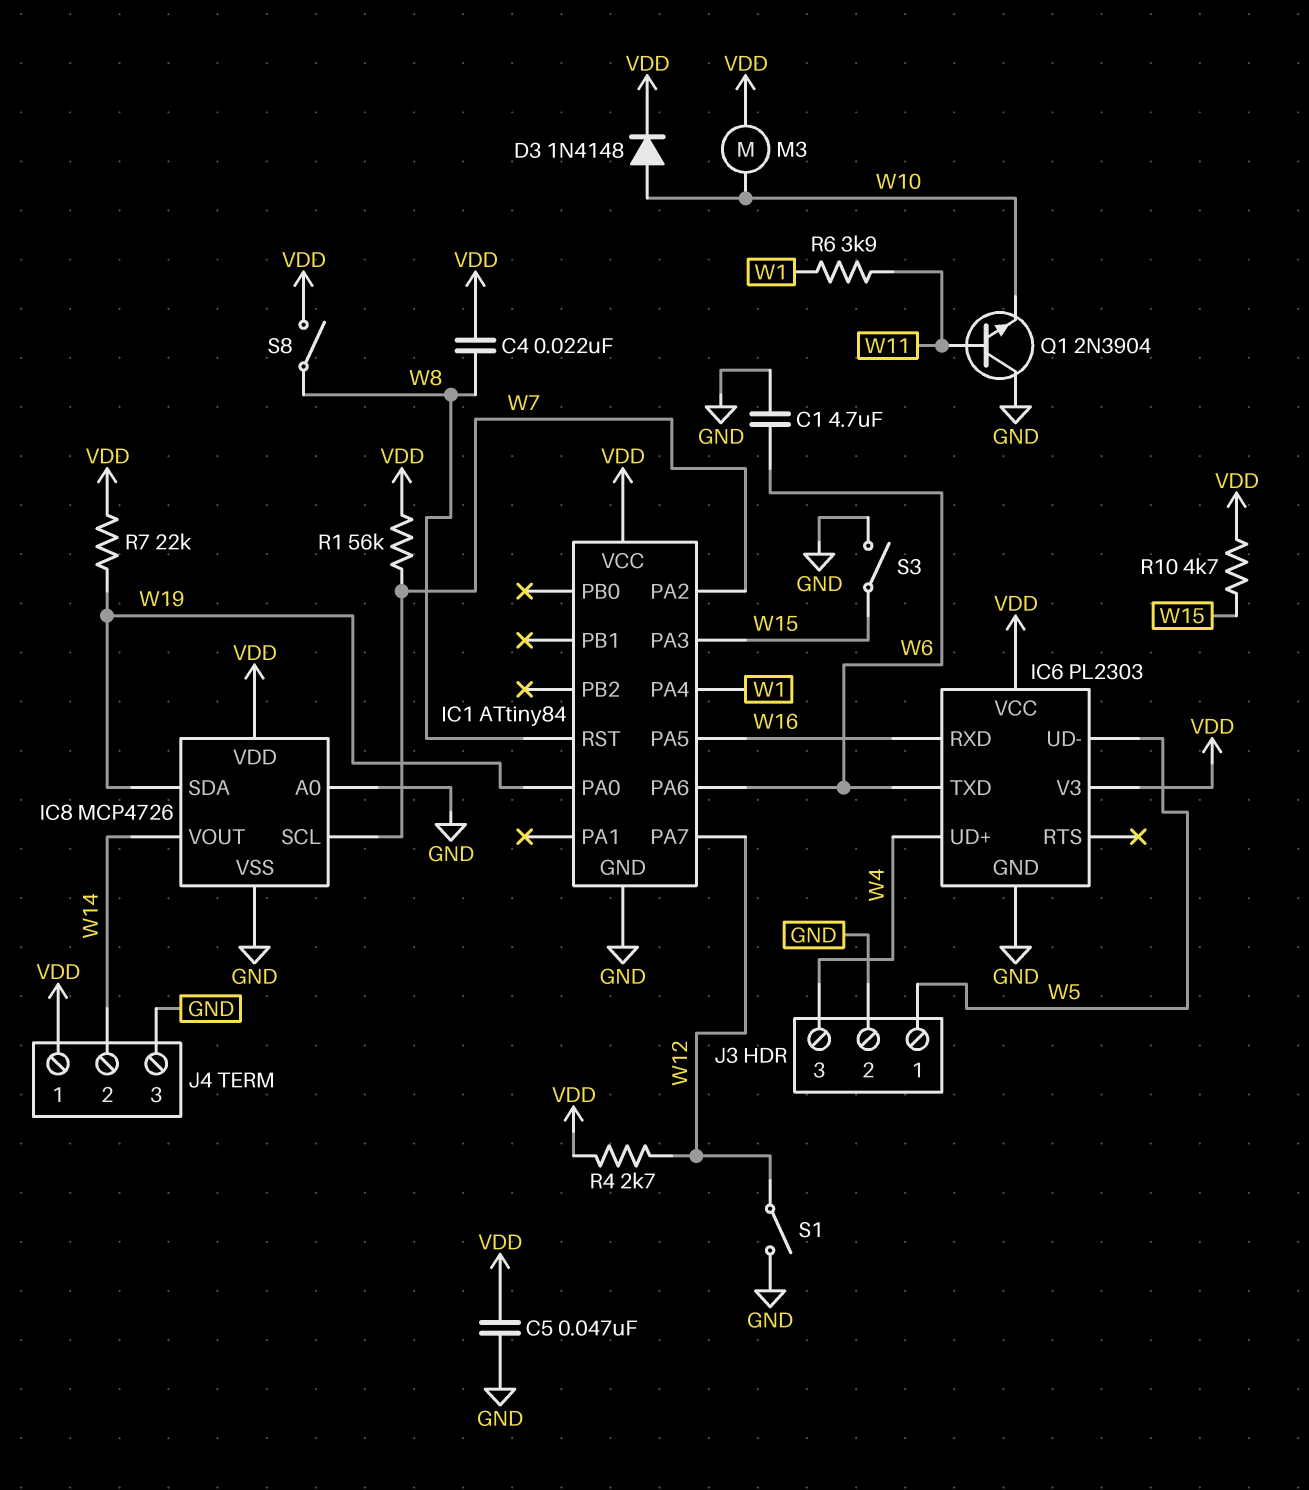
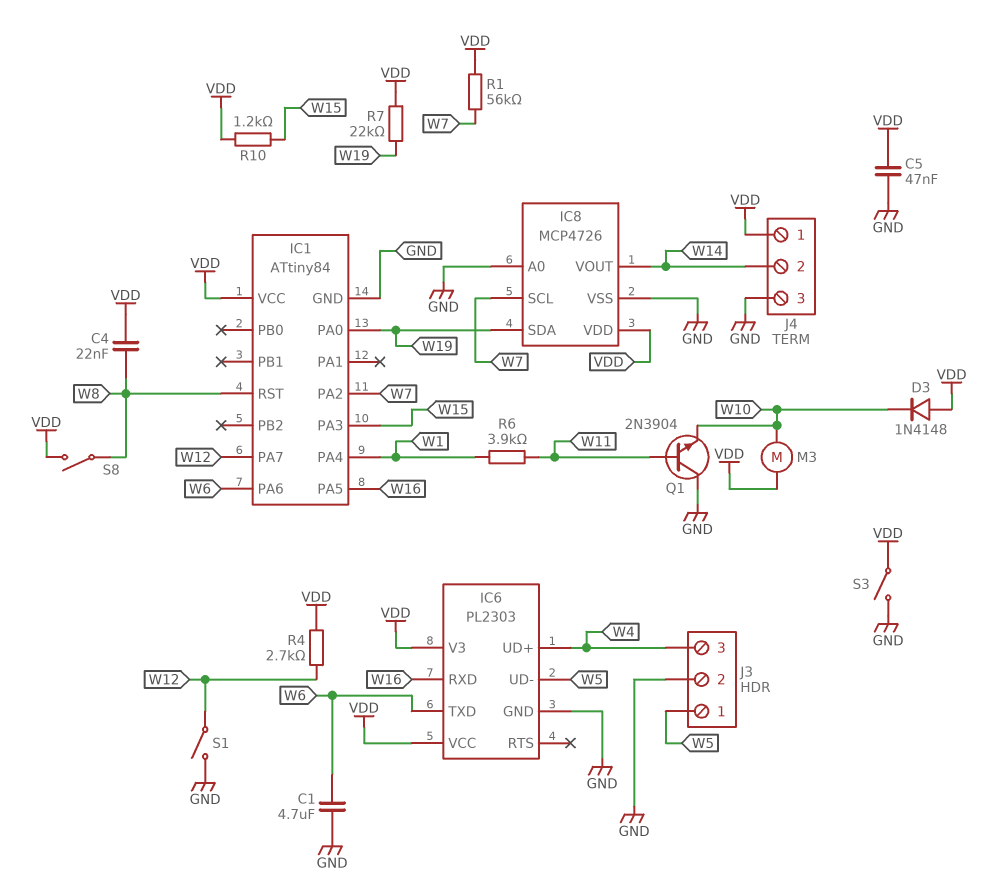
D3: diode 1N4148 (A W10, K VDD) -> diode 1N4148 (A VDD, K W10)
R10: 4.7k (VDD, W15) -> 1.2k (VDD, W15)
S3: switch (GND, W15) -> switch (GND, VDD)

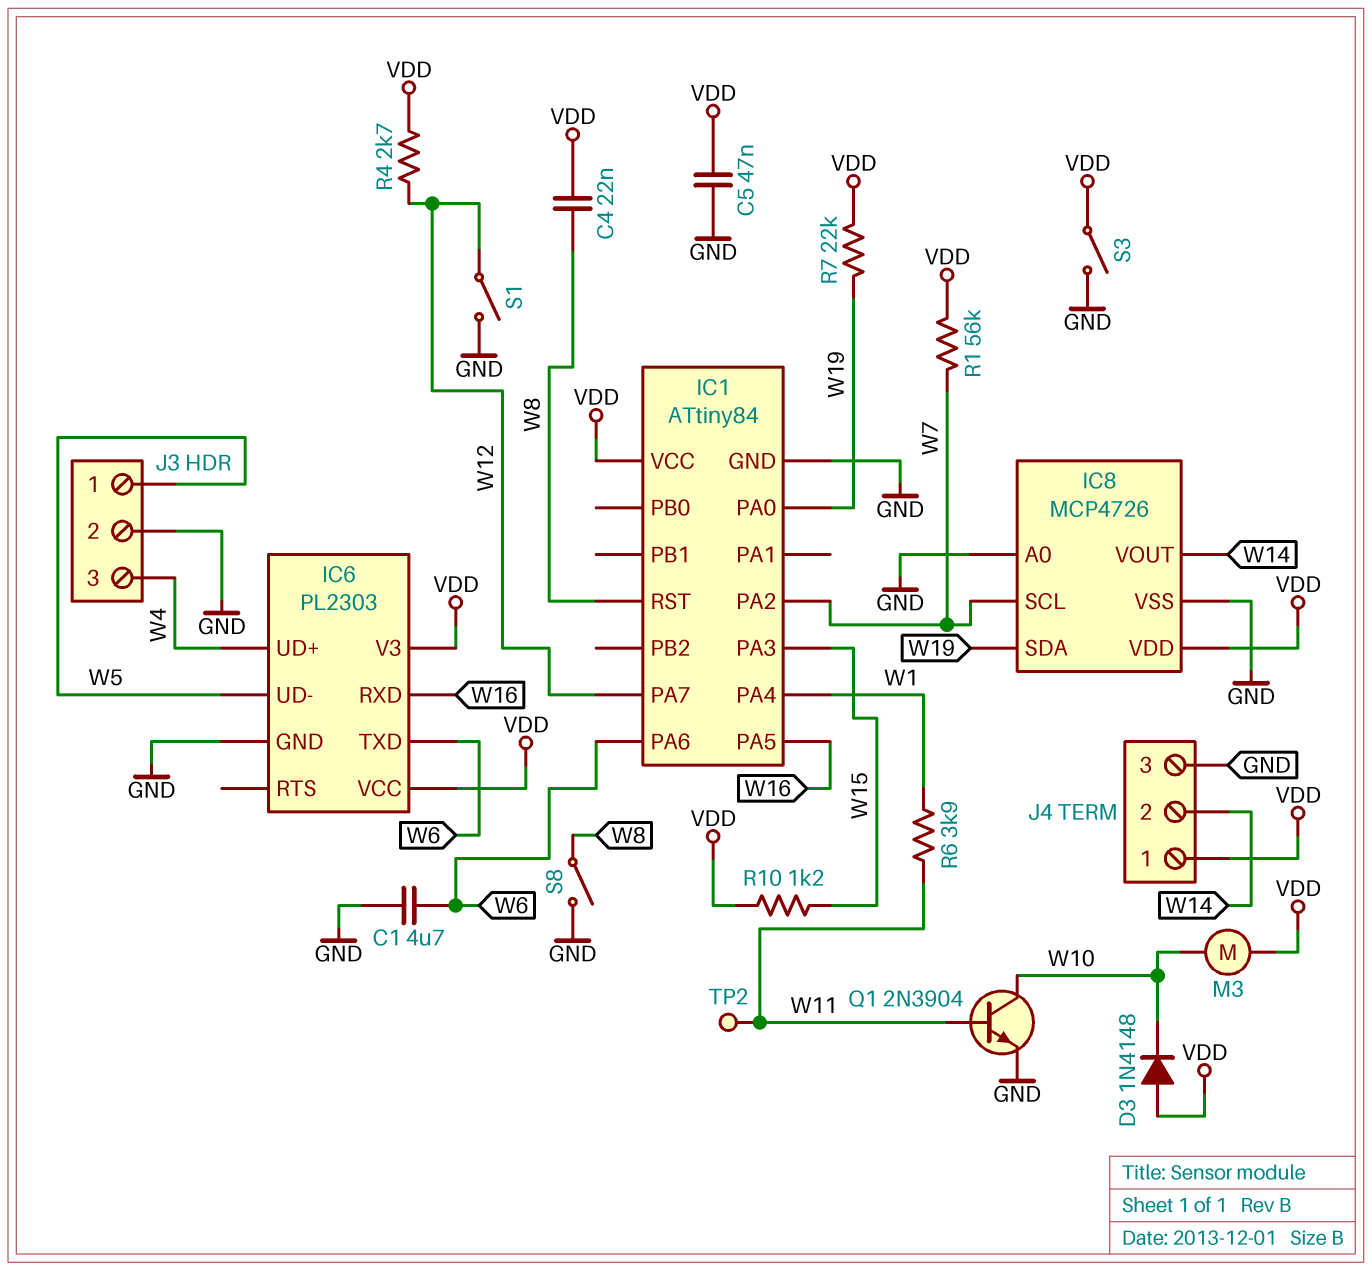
Q1: NPN 2N3904 (B W11, C GND, E W10) -> NPN 2N3904 (B W11, C W10, E GND)
S8: switch (VDD, W8) -> switch (GND, W8)
TP2: none -> test point (W11)

